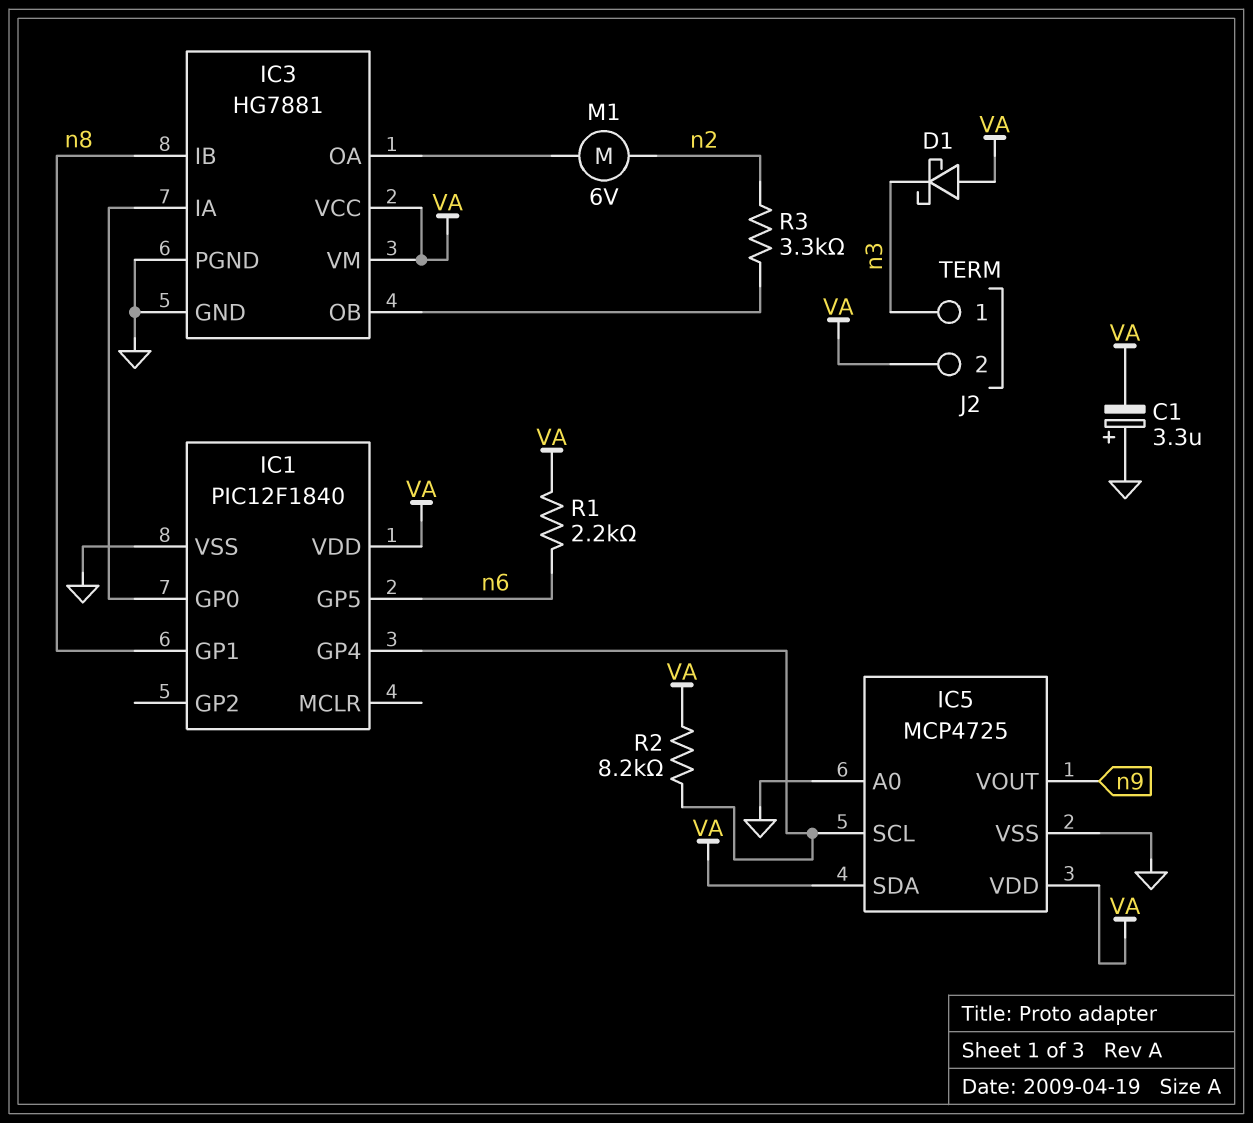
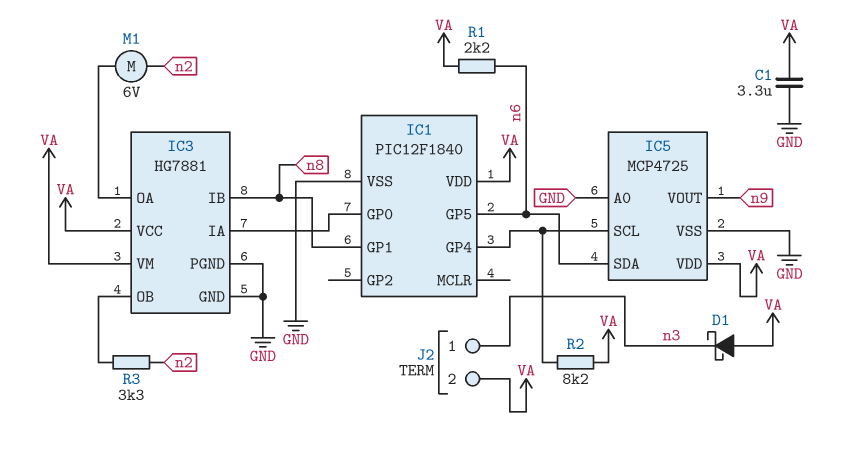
C1: 3.3uF (plus GND, minus VA) -> 3.3uF (GND, VA)
IC5 pin SDA: VA -> n6

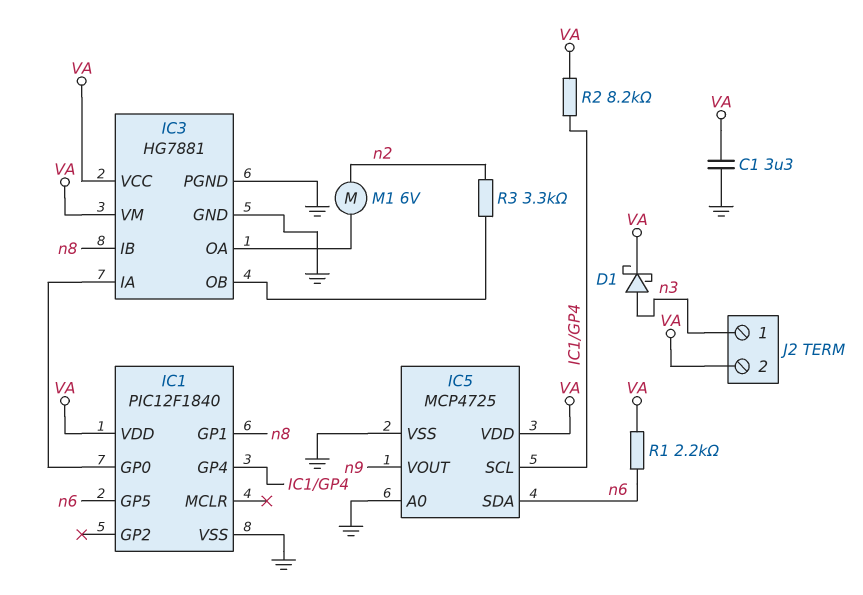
D1: schottky (A VA, K n3) -> schottky (A n3, K VA)

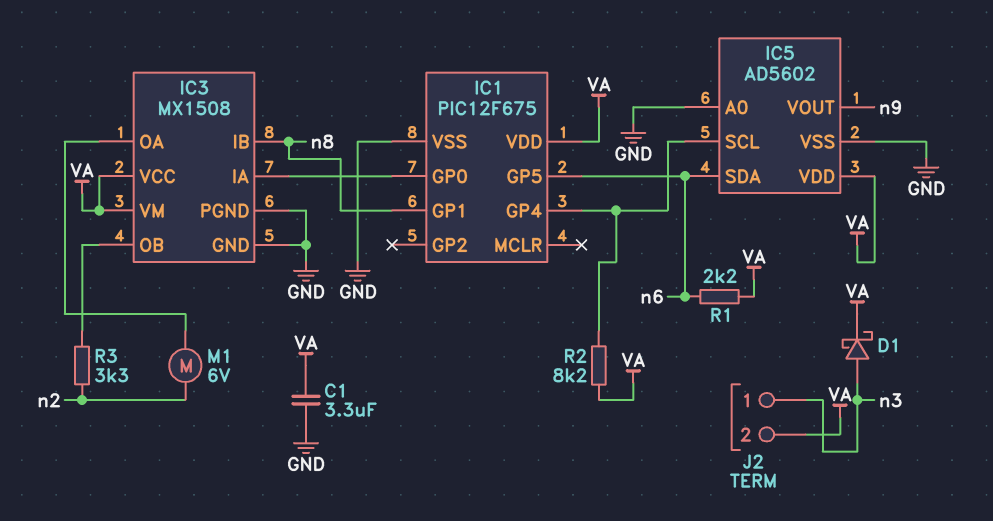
IC1: PIC12F1840 -> PIC12F675
IC3: HG7881 -> MX1508
IC5: MCP4725 -> AD5602

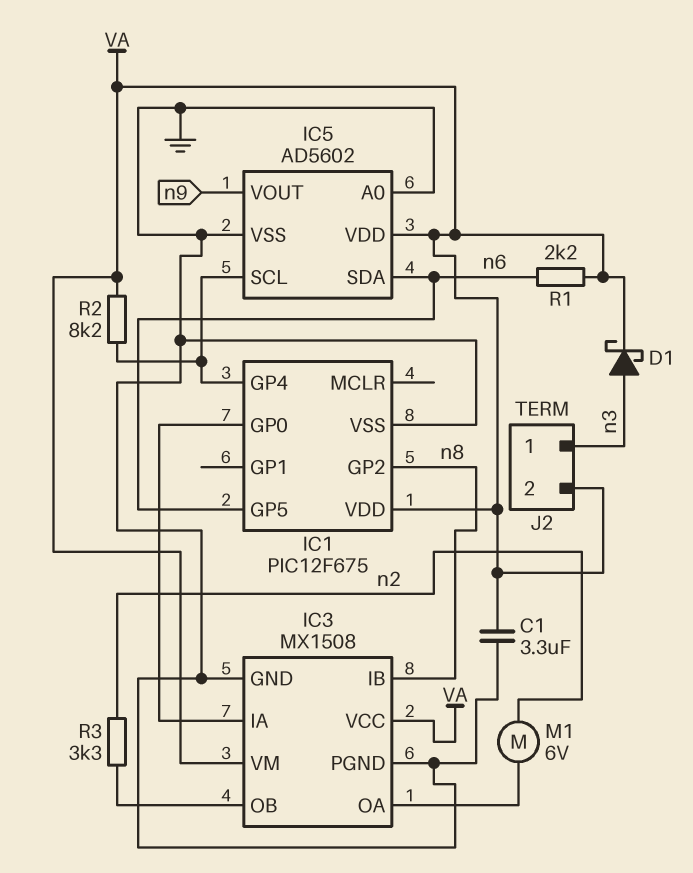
IC1 pin GP1: n8 -> none
IC1 pin GP2: none -> n8

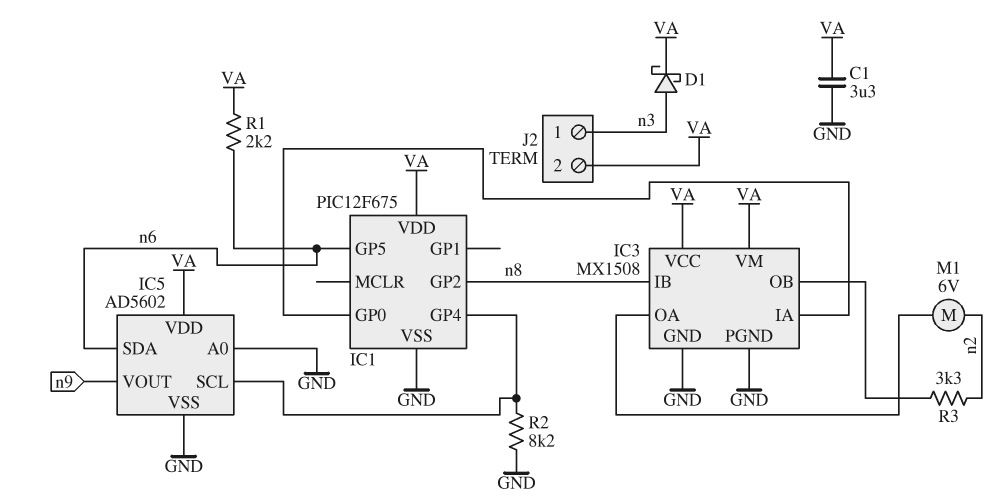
R2: 8.2k (IC1/GP4, VA) -> 8.2k (GND, IC1/GP4)

